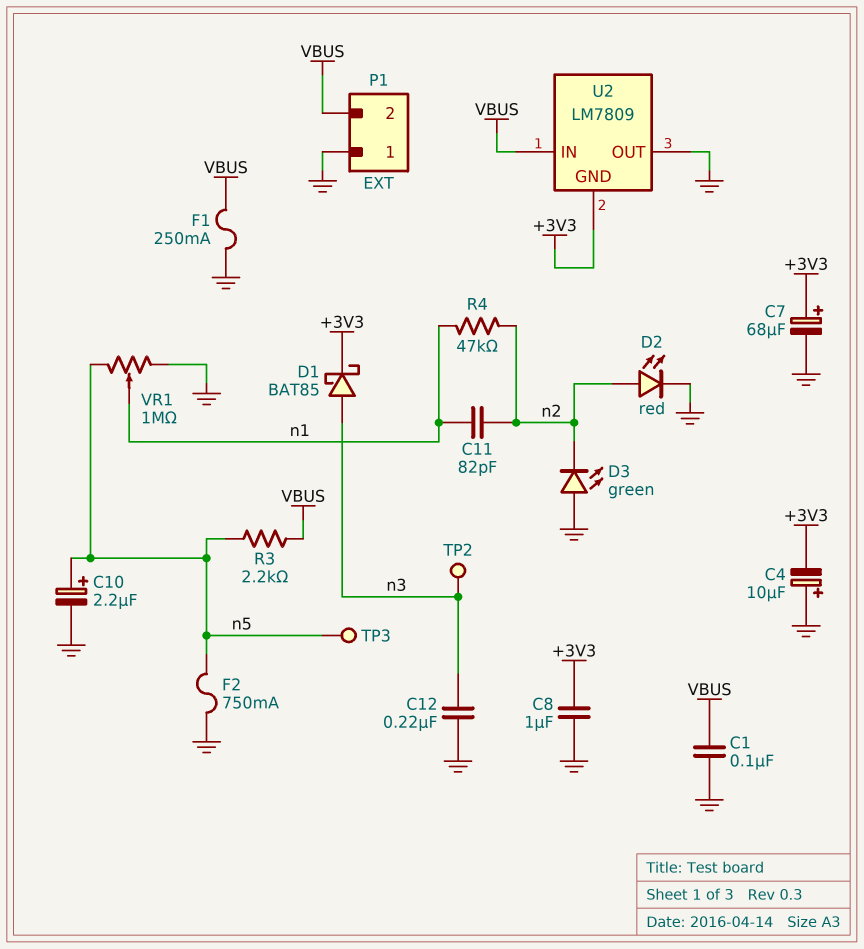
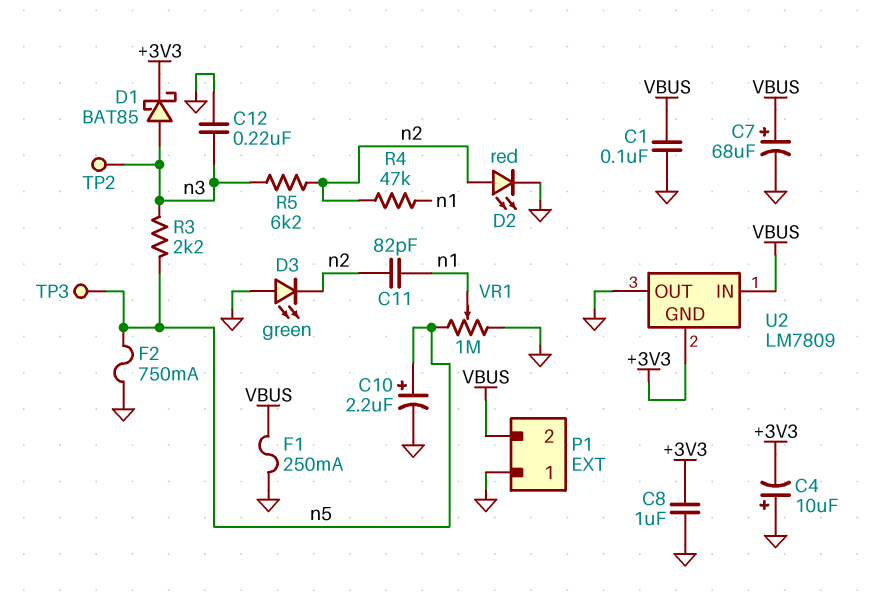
C7: 68uF (plus +3V3, minus GND) -> 68uF (plus VBUS, minus GND)
R3: 2.2k (VBUS, n5) -> 2.2k (n3, n5)
R5: none -> 6.2k (n2, n3)

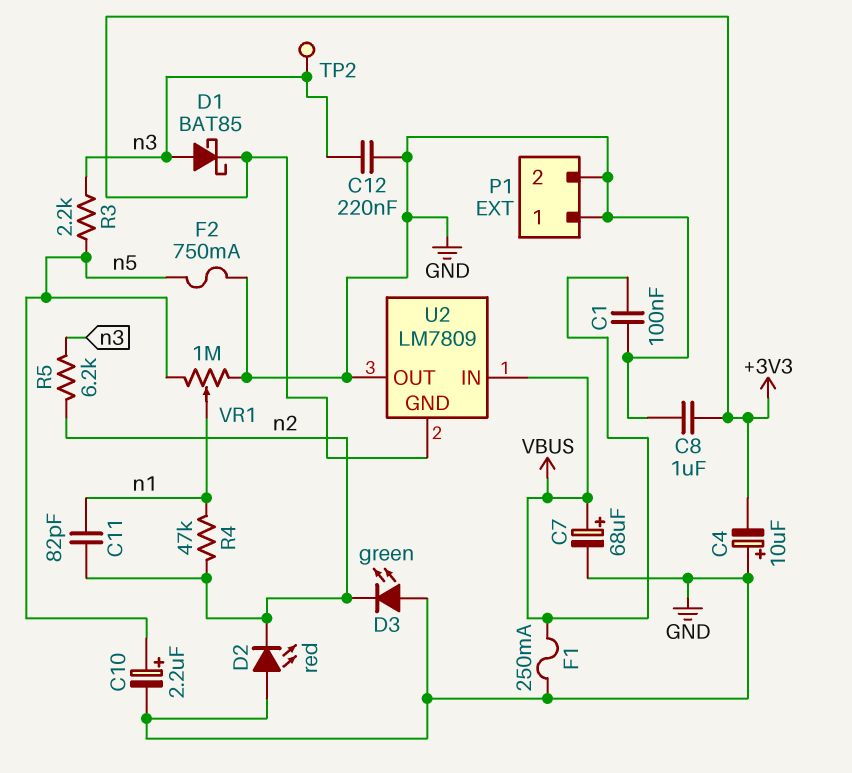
D2: LED red (A n2, K GND) -> LED red (A GND, K n2)
P1 pin 2: VBUS -> GND
TP3: test point (n5) -> none

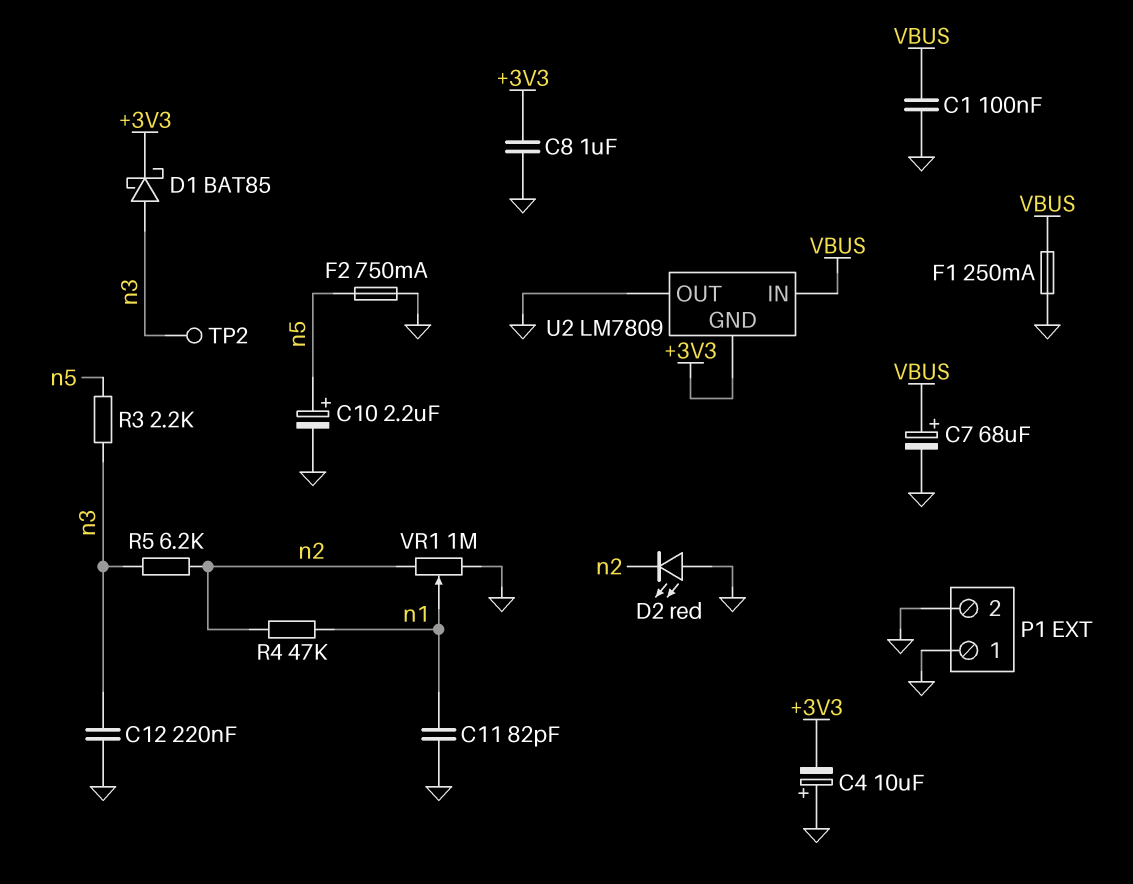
C11: 82pF (n1, n2) -> 82pF (GND, n1)
D3: LED green (A GND, K n2) -> none
VR1: 1M (GND, n5, wiper n1) -> 1M (GND, n2, wiper n1)

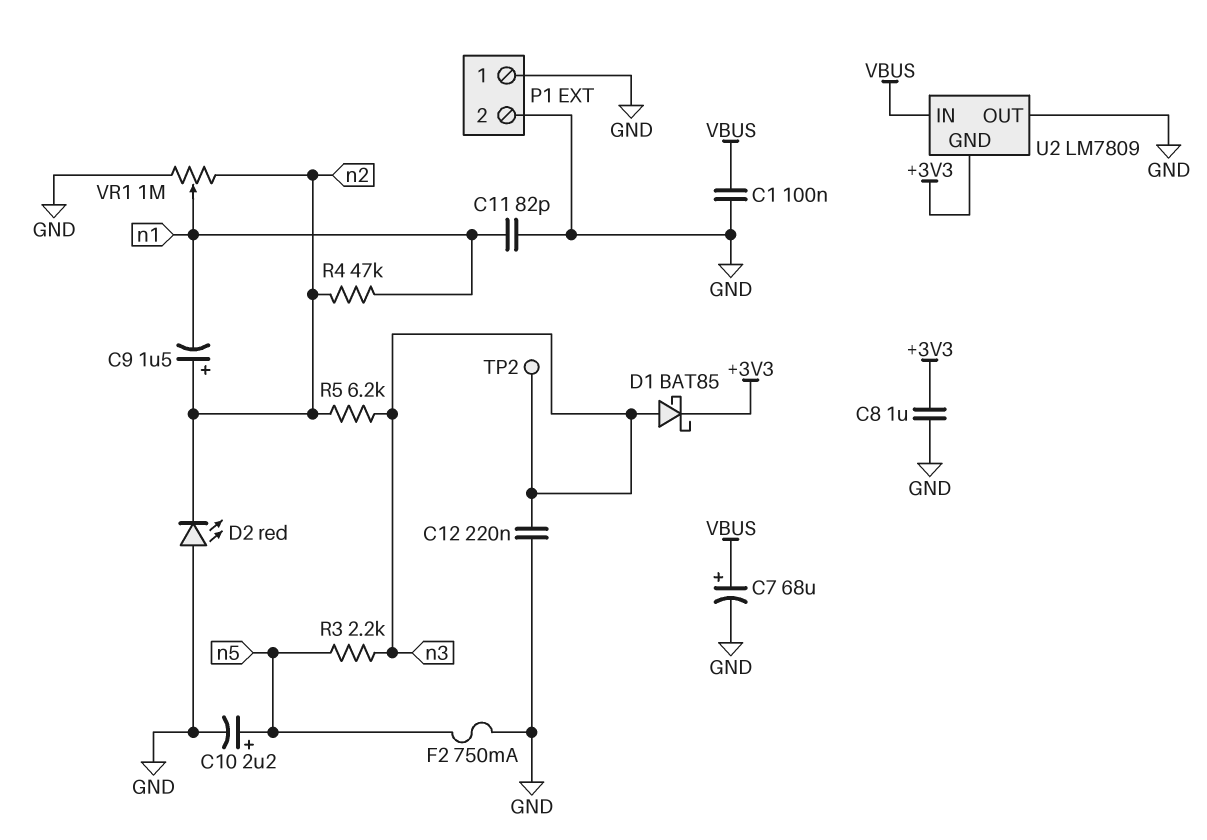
C4: 10uF (plus GND, minus +3V3) -> none
C9: none -> 1.5uF (plus n2, minus n1)
F1: 250mA (GND, VBUS) -> none

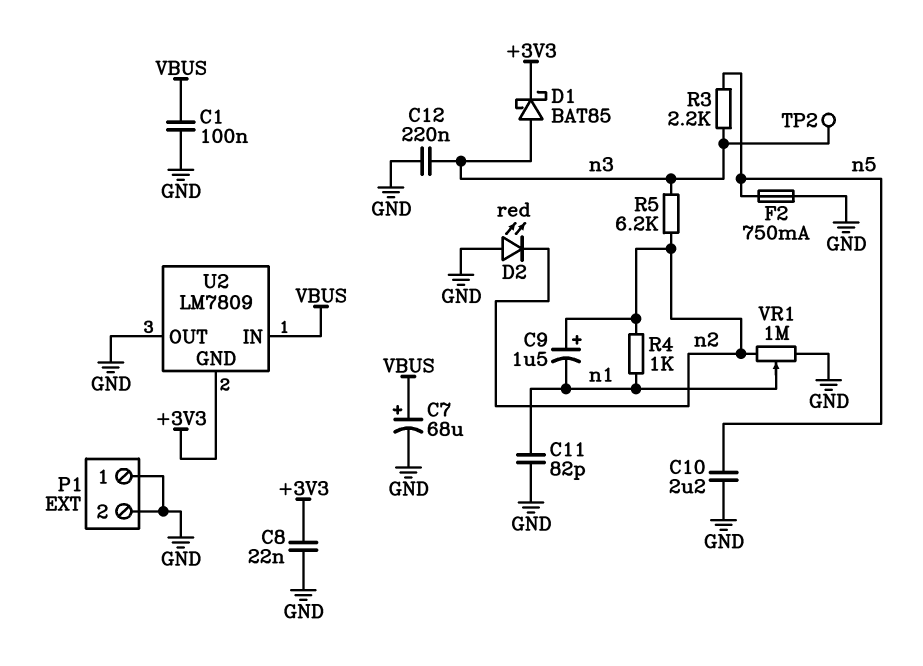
C8: 1uF (+3V3, GND) -> 22nF (+3V3, GND)
C10: 2.2uF (plus n5, minus GND) -> 2.2uF (GND, n5)
R4: 47k (n1, n2) -> 1k (n1, n2)

